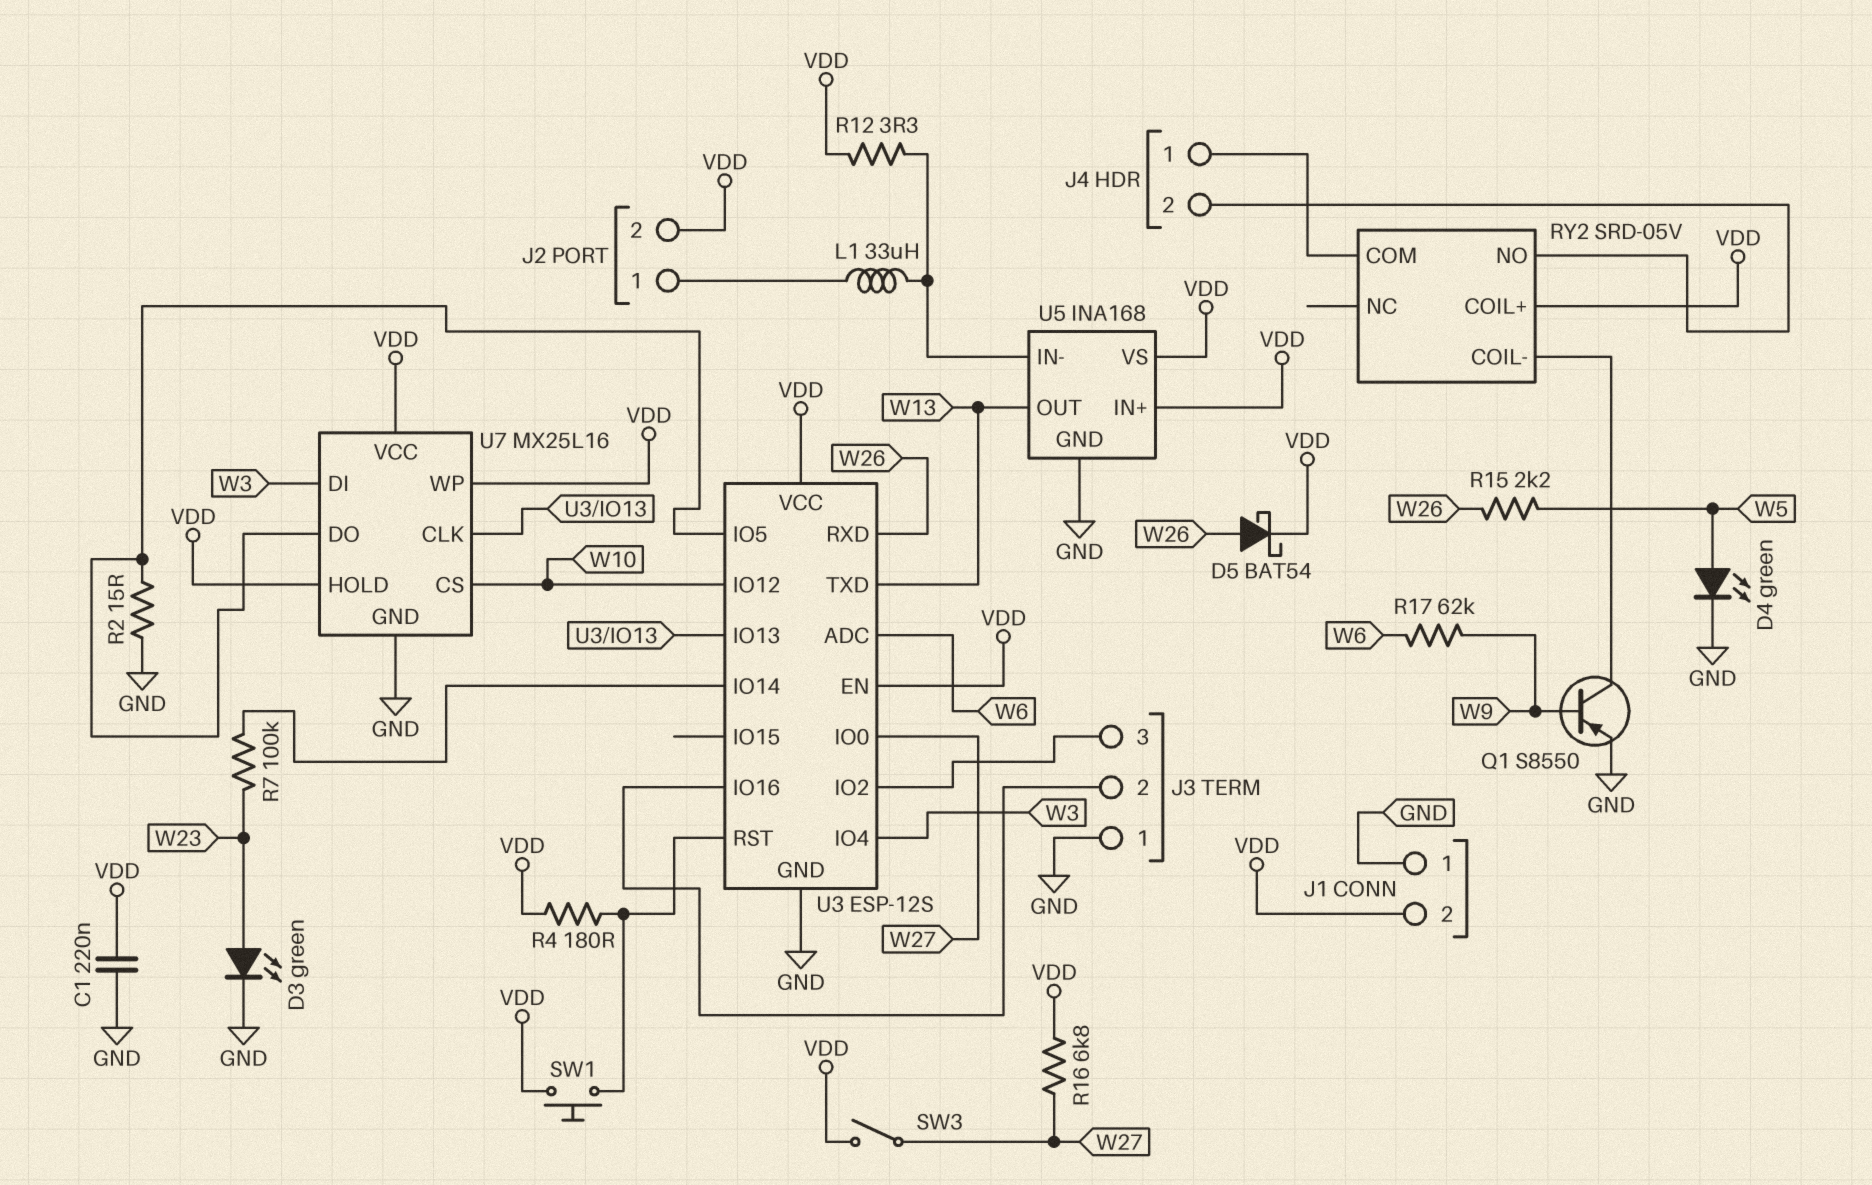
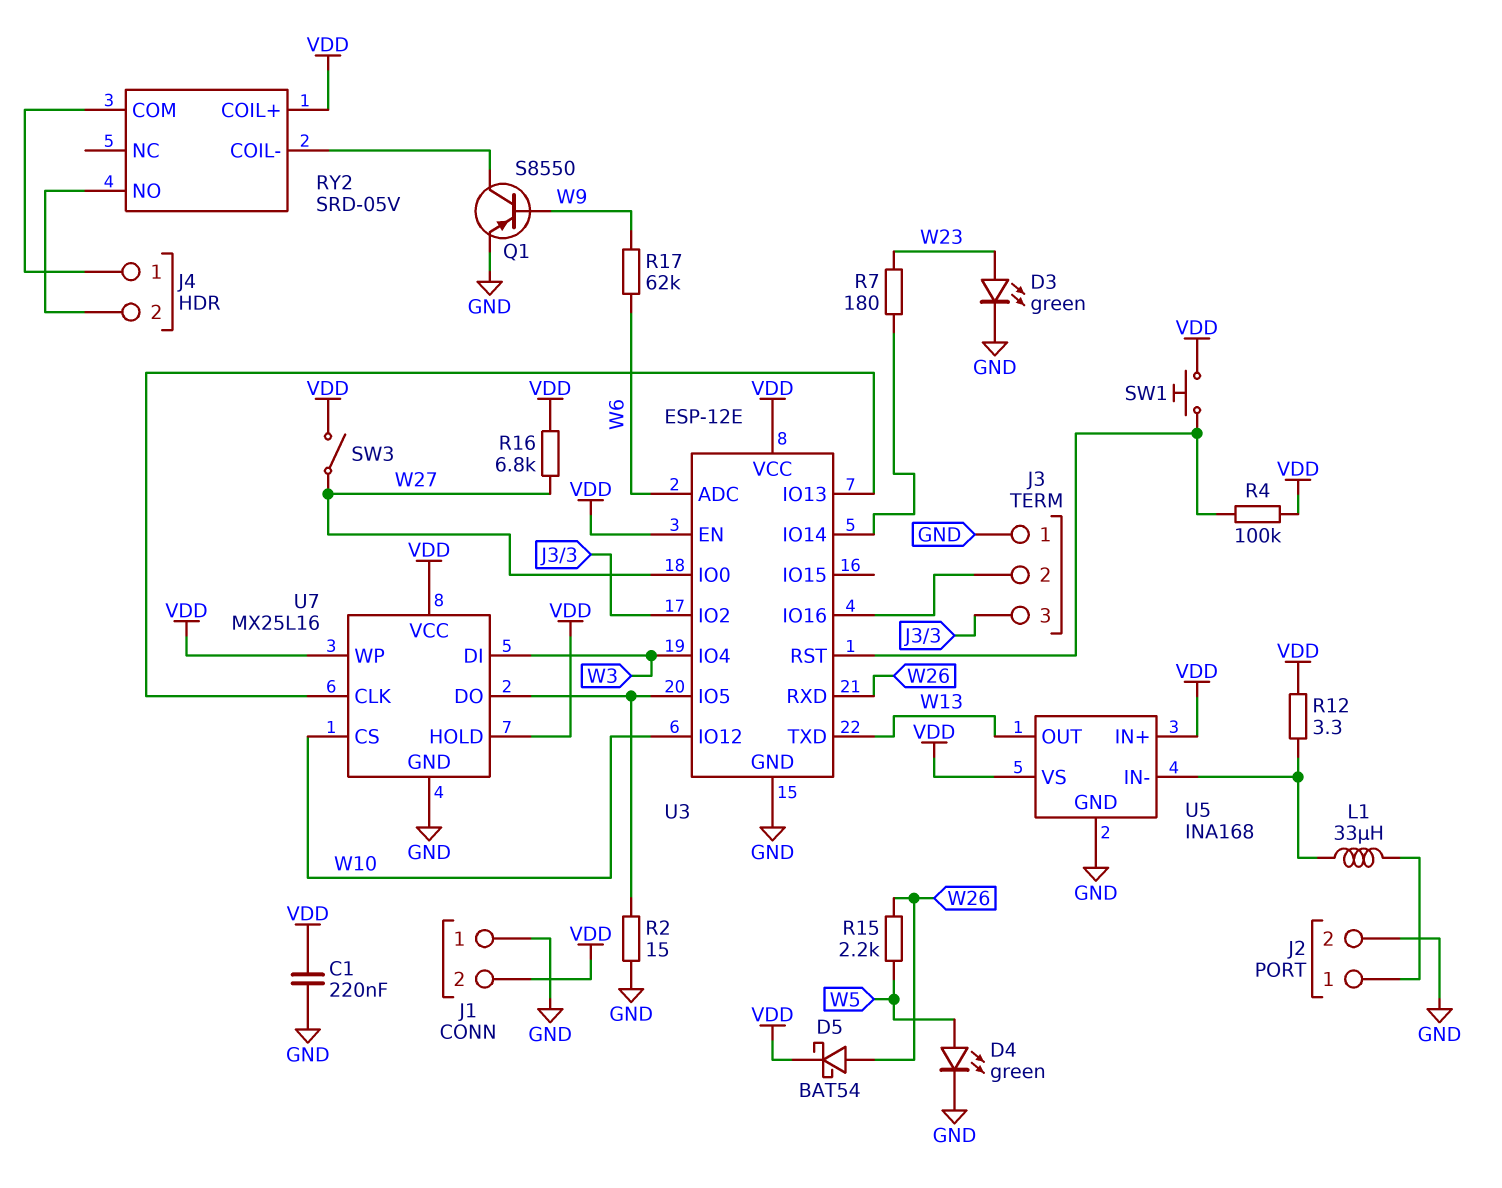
J2 pin 2: VDD -> GND
R4: 180 (U3/RST, VDD) -> 100k (U3/RST, VDD)
R7: 100k (U3/IO14, W23) -> 180 (U3/IO14, W23)
U3: ESP-12S -> ESP-12E

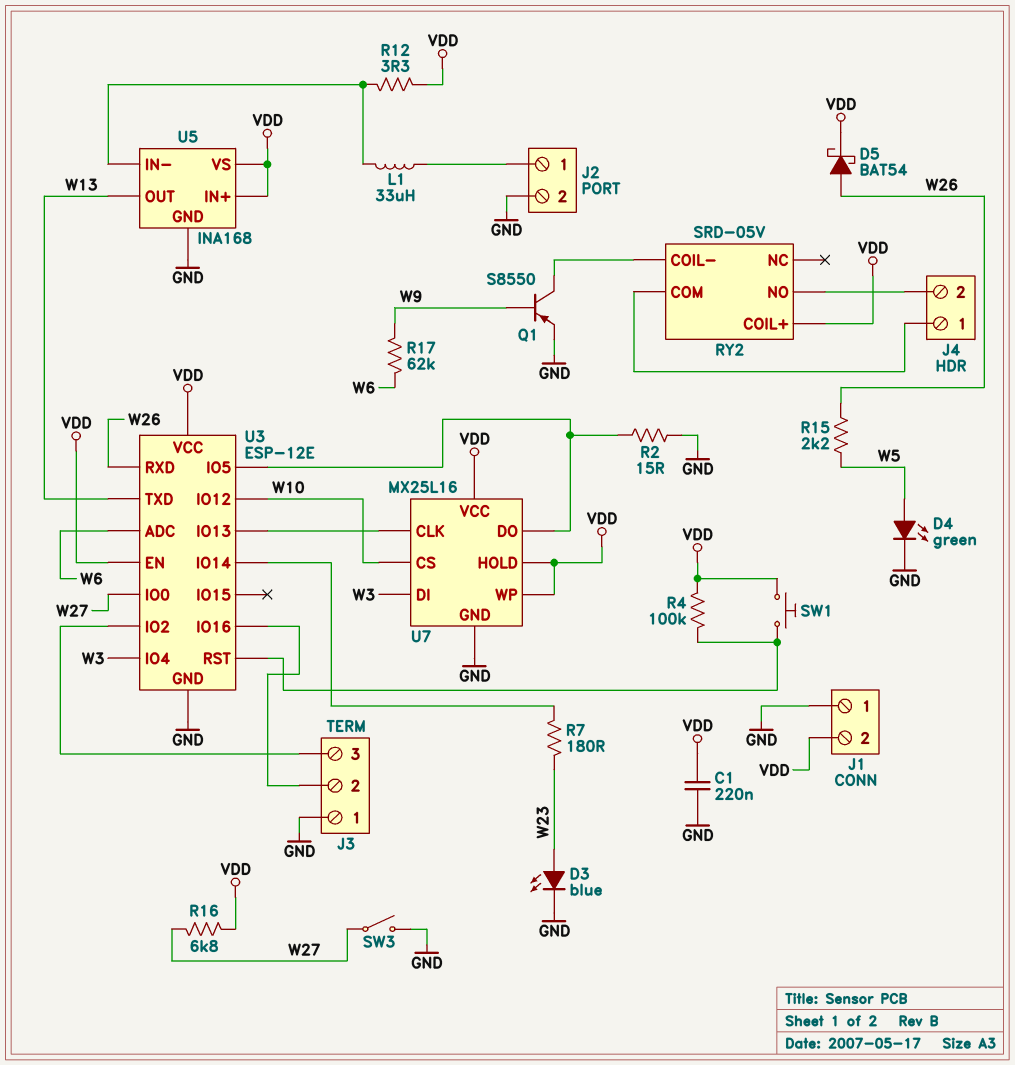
D3: LED green (A W23, K GND) -> LED blue (A W23, K GND)
SW3: switch (VDD, W27) -> switch (GND, W27)

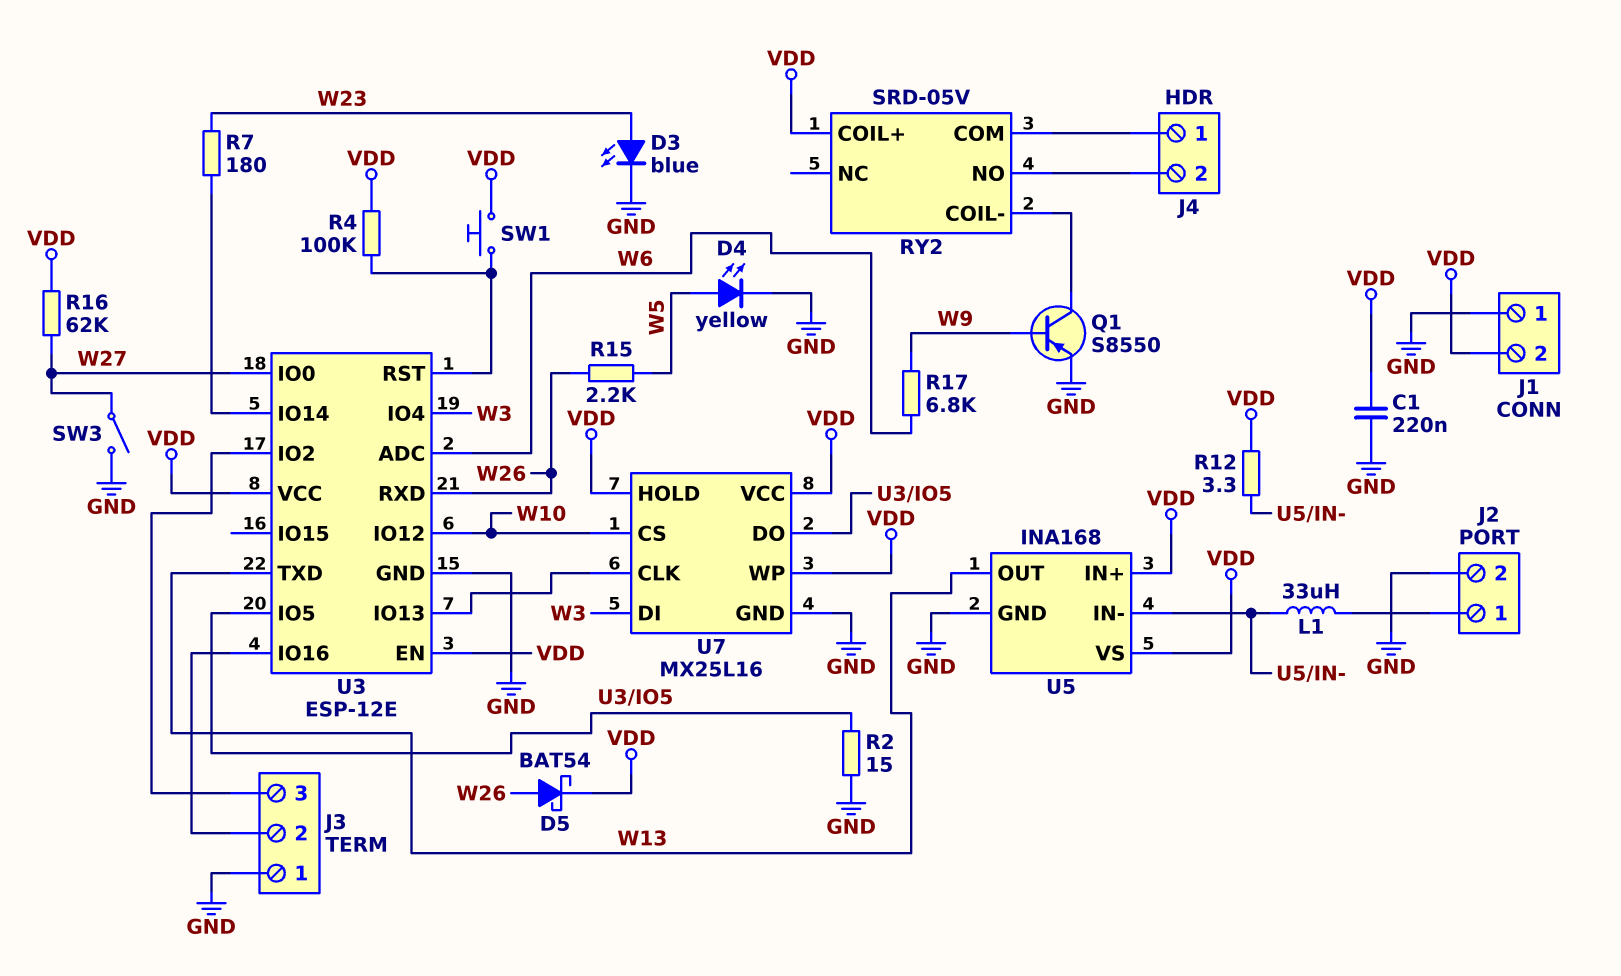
D4: LED green (A W5, K GND) -> LED yellow (A W5, K GND)
R16: 6.8k (VDD, W27) -> 62k (VDD, W27)
R17: 62k (W6, W9) -> 6.8k (W6, W9)

